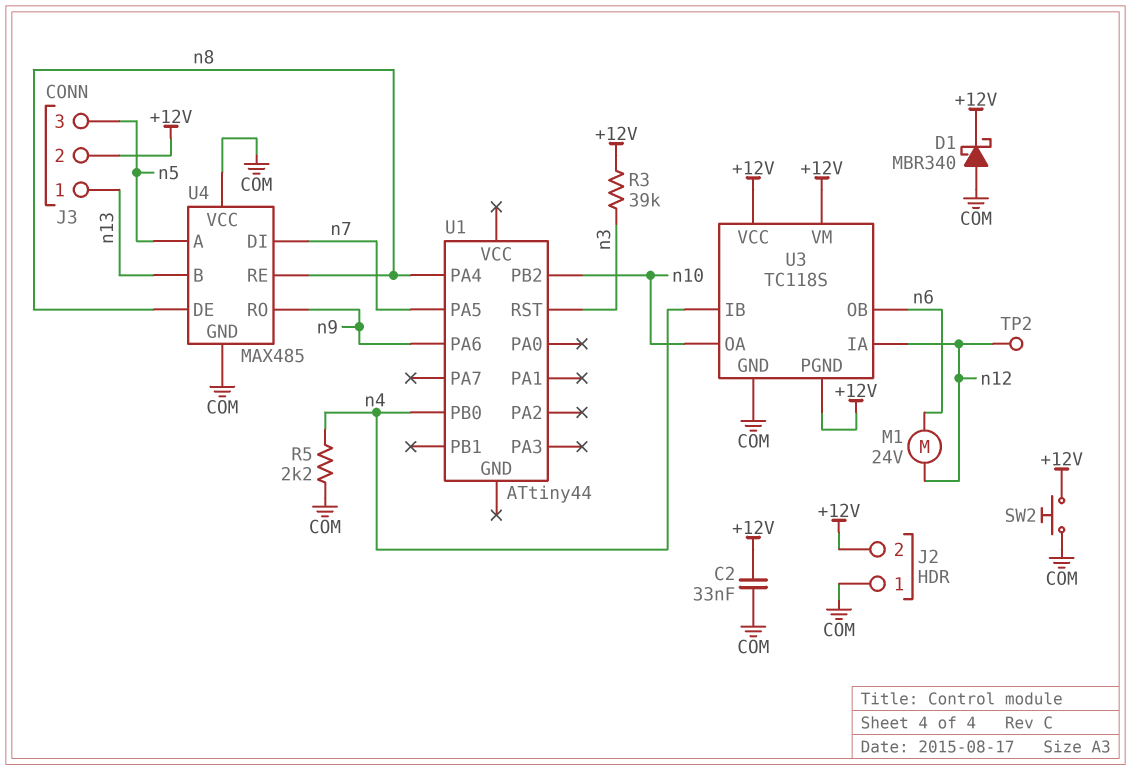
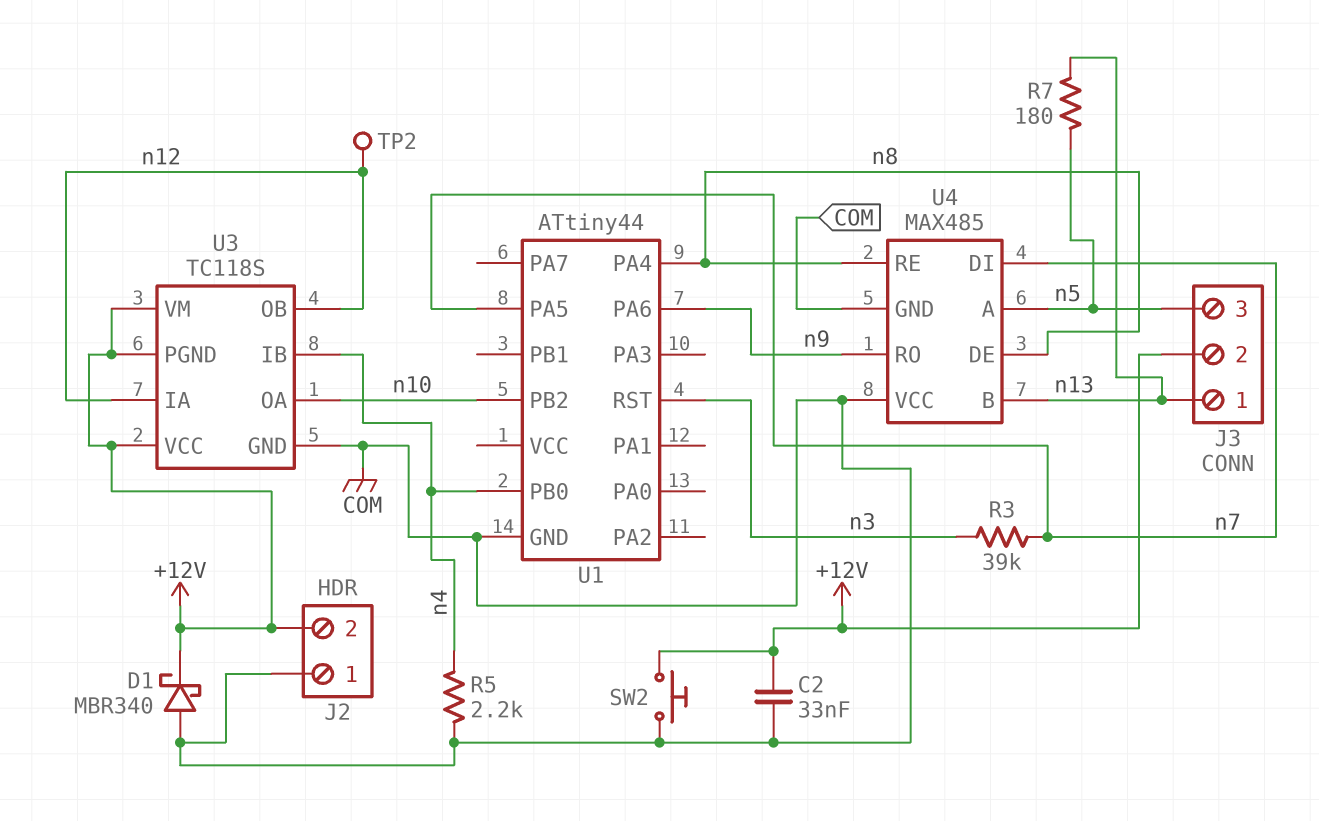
M1: motor 24V (n6, n12) -> none
R3: 39k (+12V, n3) -> 39k (n3, n7)
R7: none -> 180 (n5, n13)
U1 pin GND: none -> COM
U3 pin OB: n6 -> n12

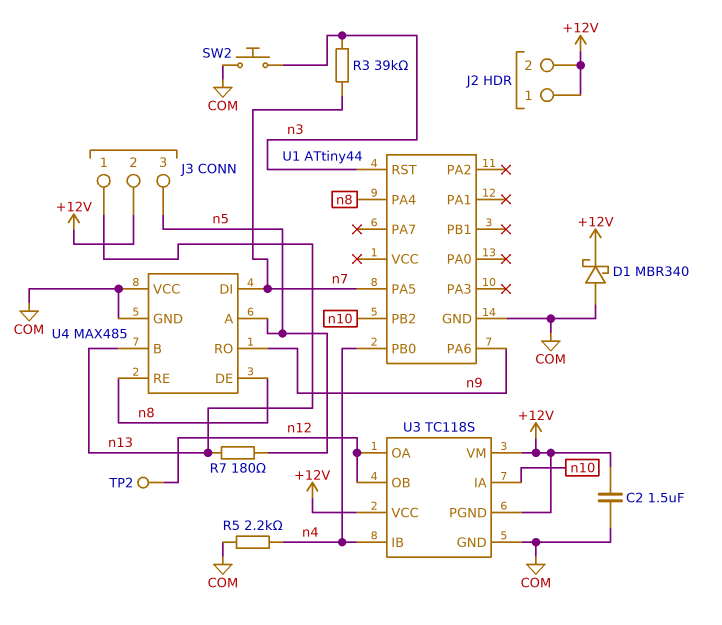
C2: 33nF (+12V, COM) -> 1.5uF (+12V, COM)
J2 pin 1: COM -> +12V
SW2: button (+12V, COM) -> button (COM, n3)
U3 pin IA: n12 -> n10
U3 pin OA: n10 -> n12

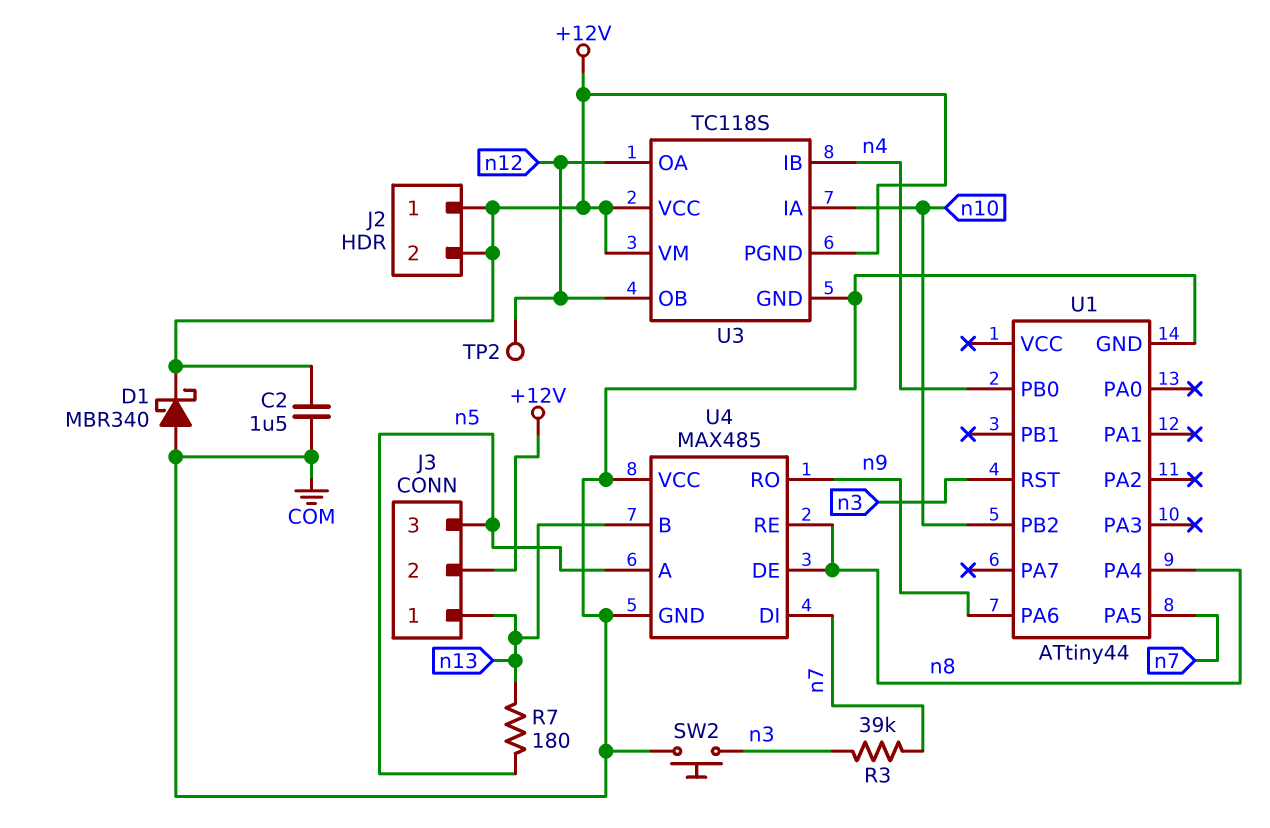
R5: 2.2k (COM, n4) -> none

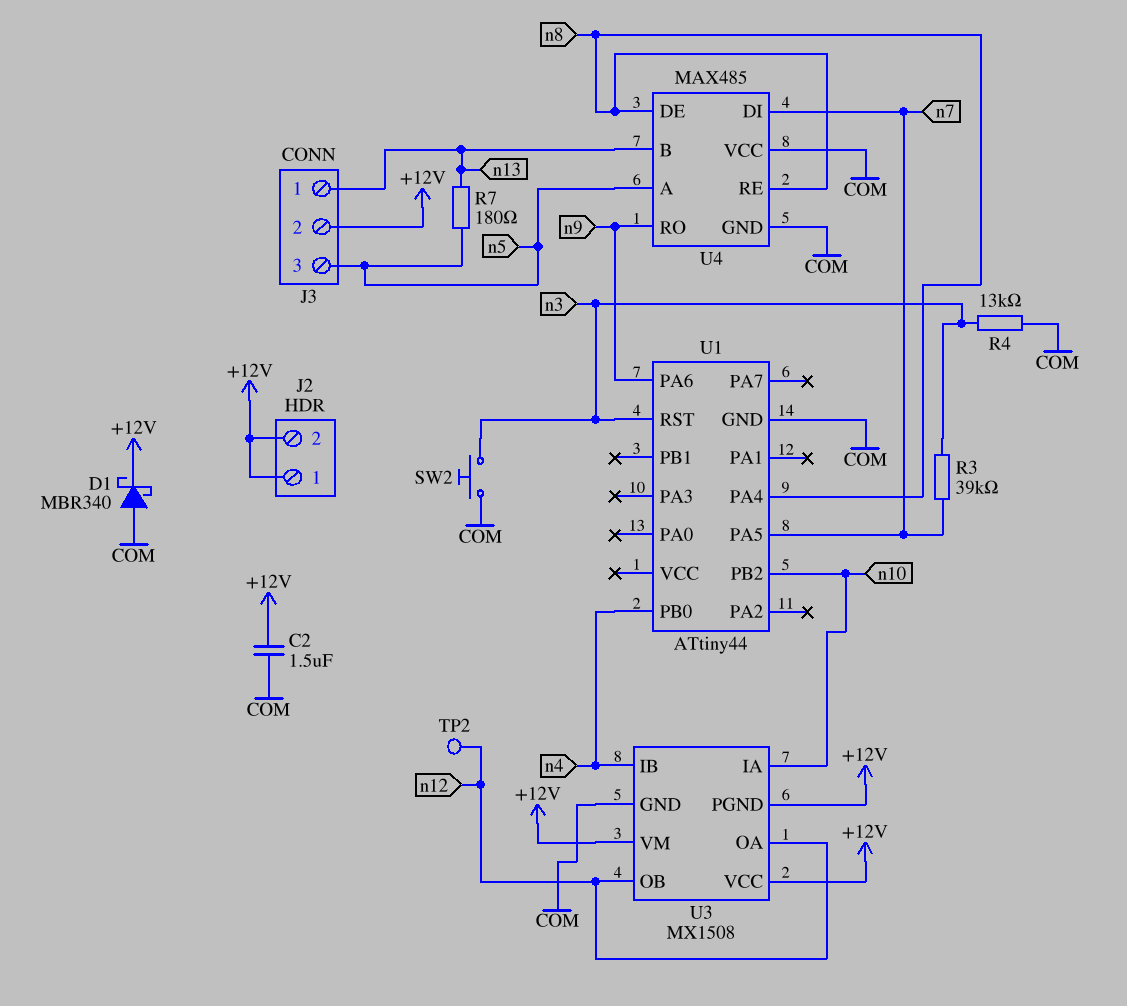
R4: none -> 13k (COM, n3)
U3: TC118S -> MX1508

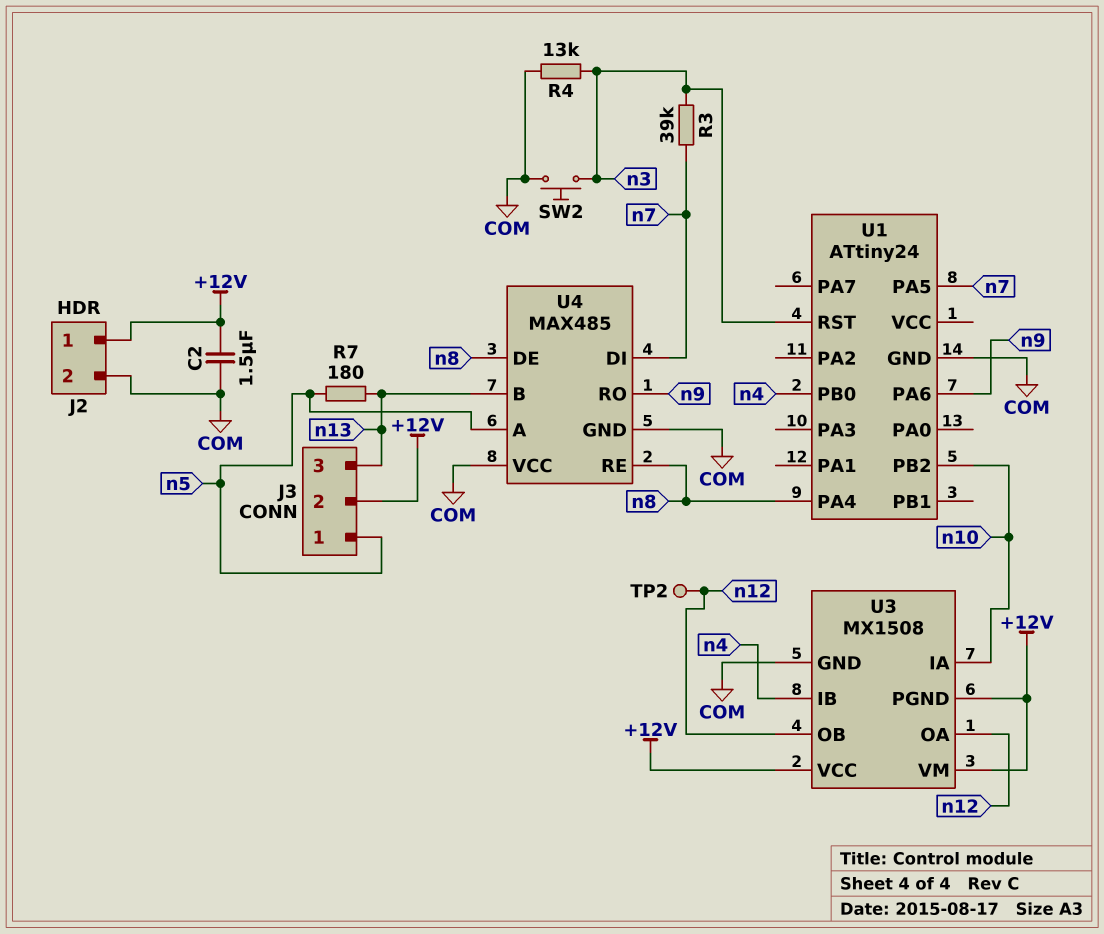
D1: schottky MBR340 (A COM, K +12V) -> none
J2 pin 2: +12V -> COM
J3 pin 1: n13 -> n5
J3 pin 3: n5 -> n13
U1: ATtiny44 -> ATtiny24

